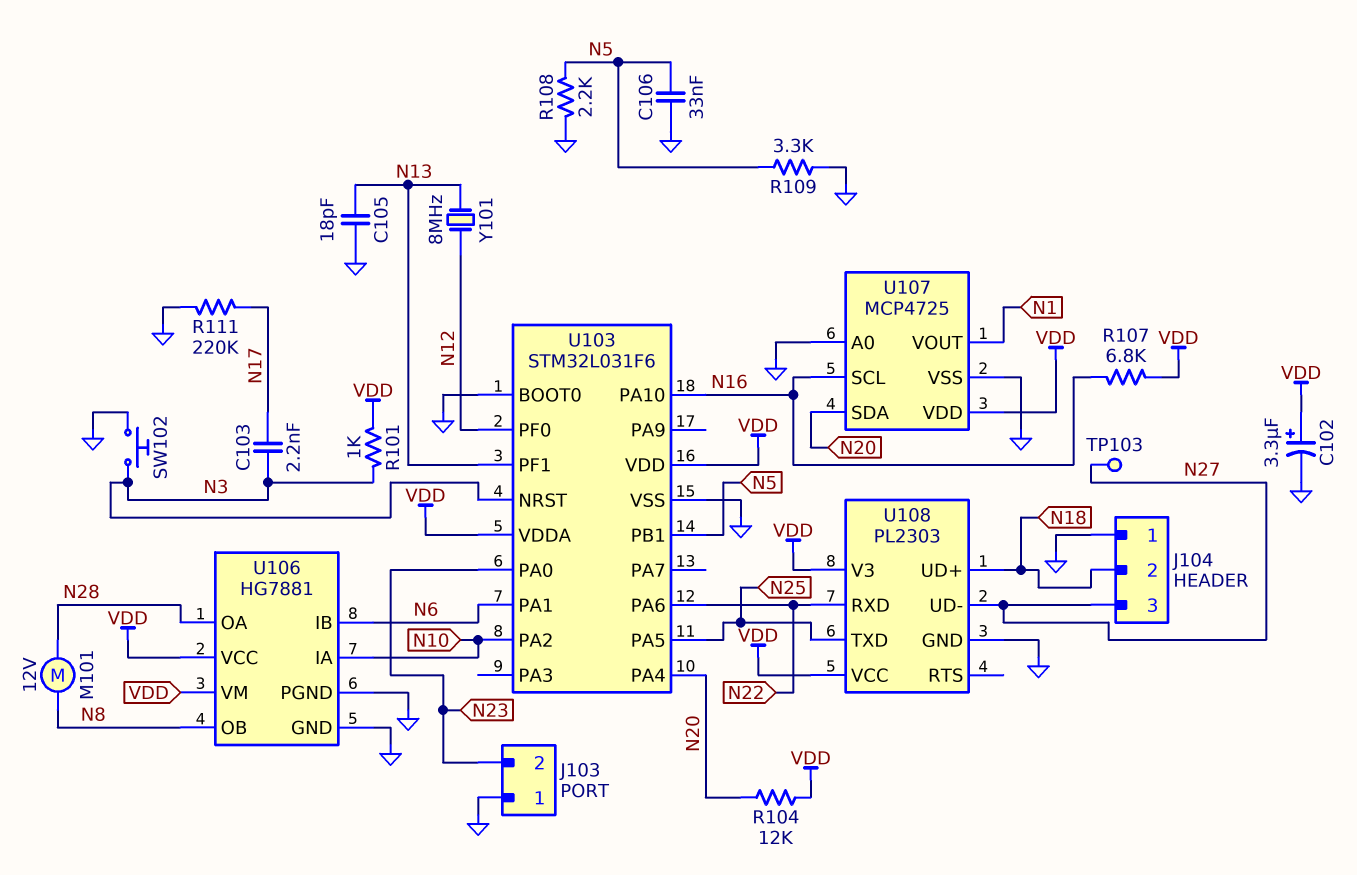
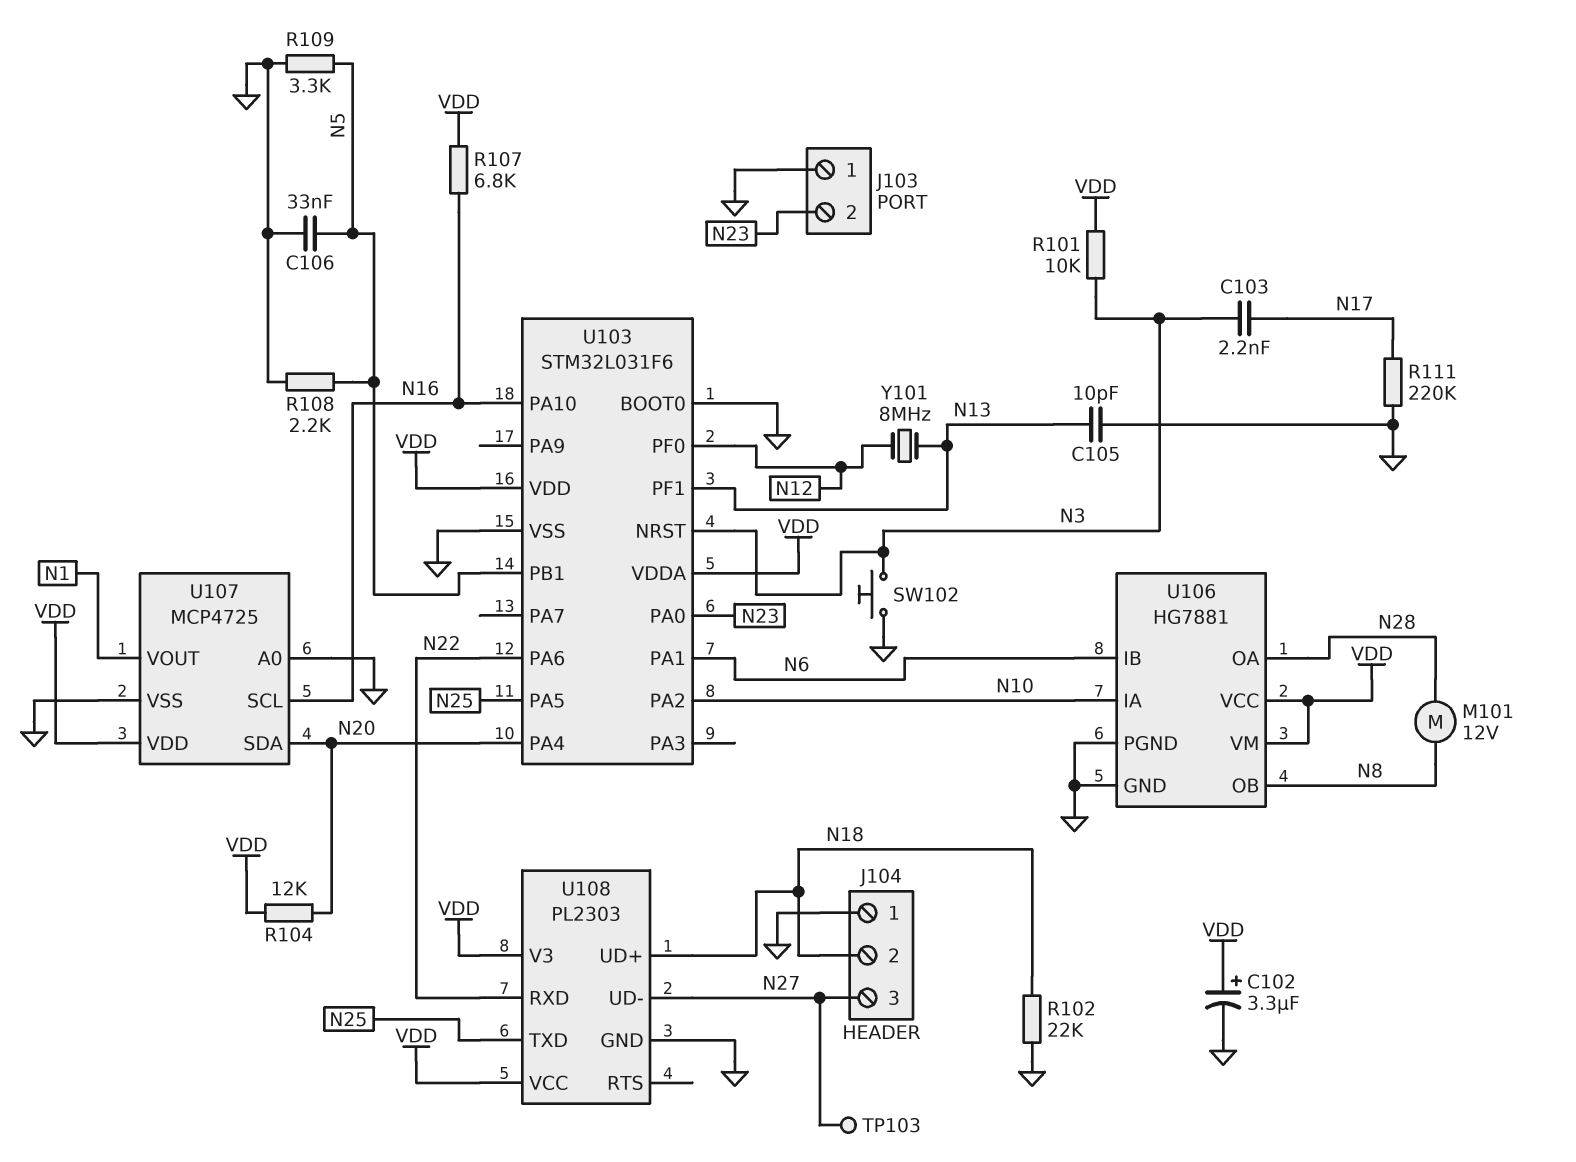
C105: 18pF (GND, N13) -> 10pF (GND, N13)
R101: 1k (N3, VDD) -> 10k (N3, VDD)
R102: none -> 22k (GND, N18)

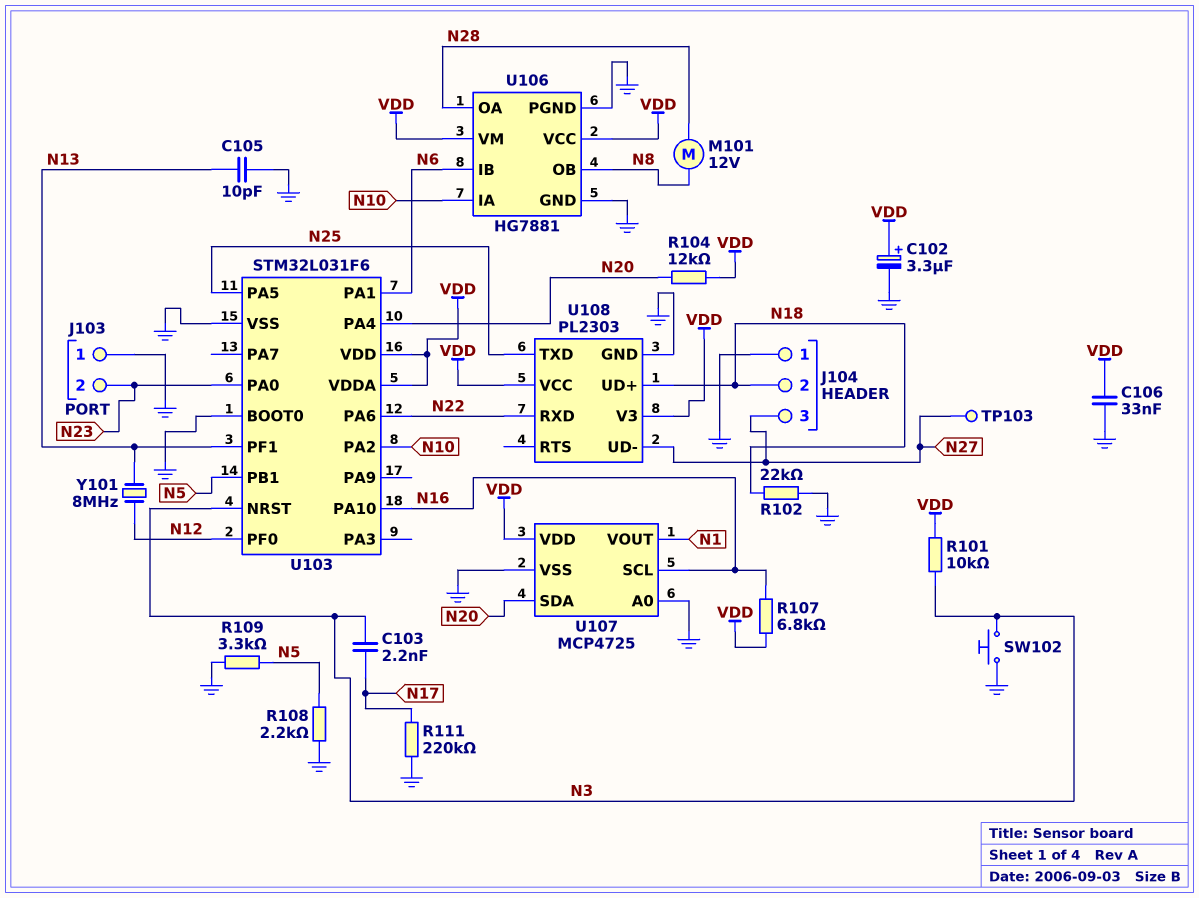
C106: 33nF (GND, N5) -> 33nF (GND, VDD)

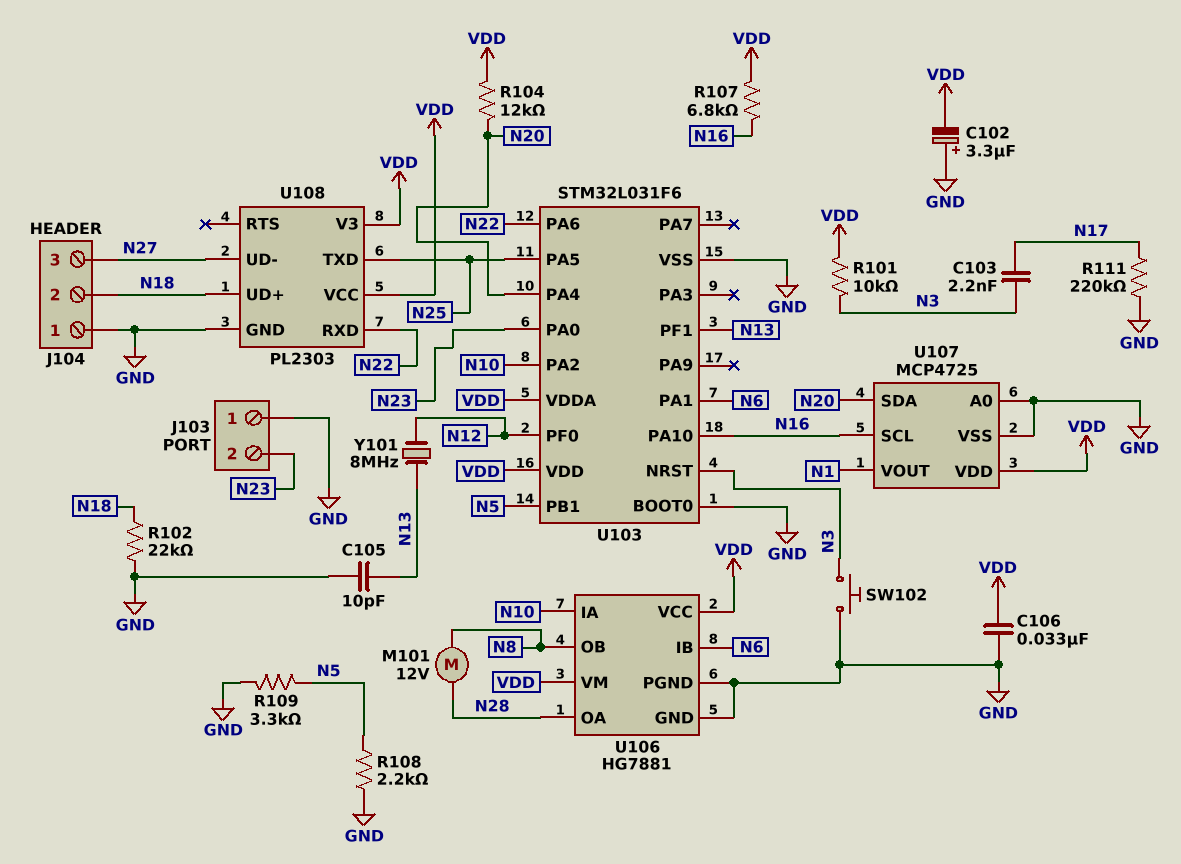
C102: 3.3uF (plus VDD, minus GND) -> 3.3uF (plus GND, minus VDD)
TP103: test point (N27) -> none

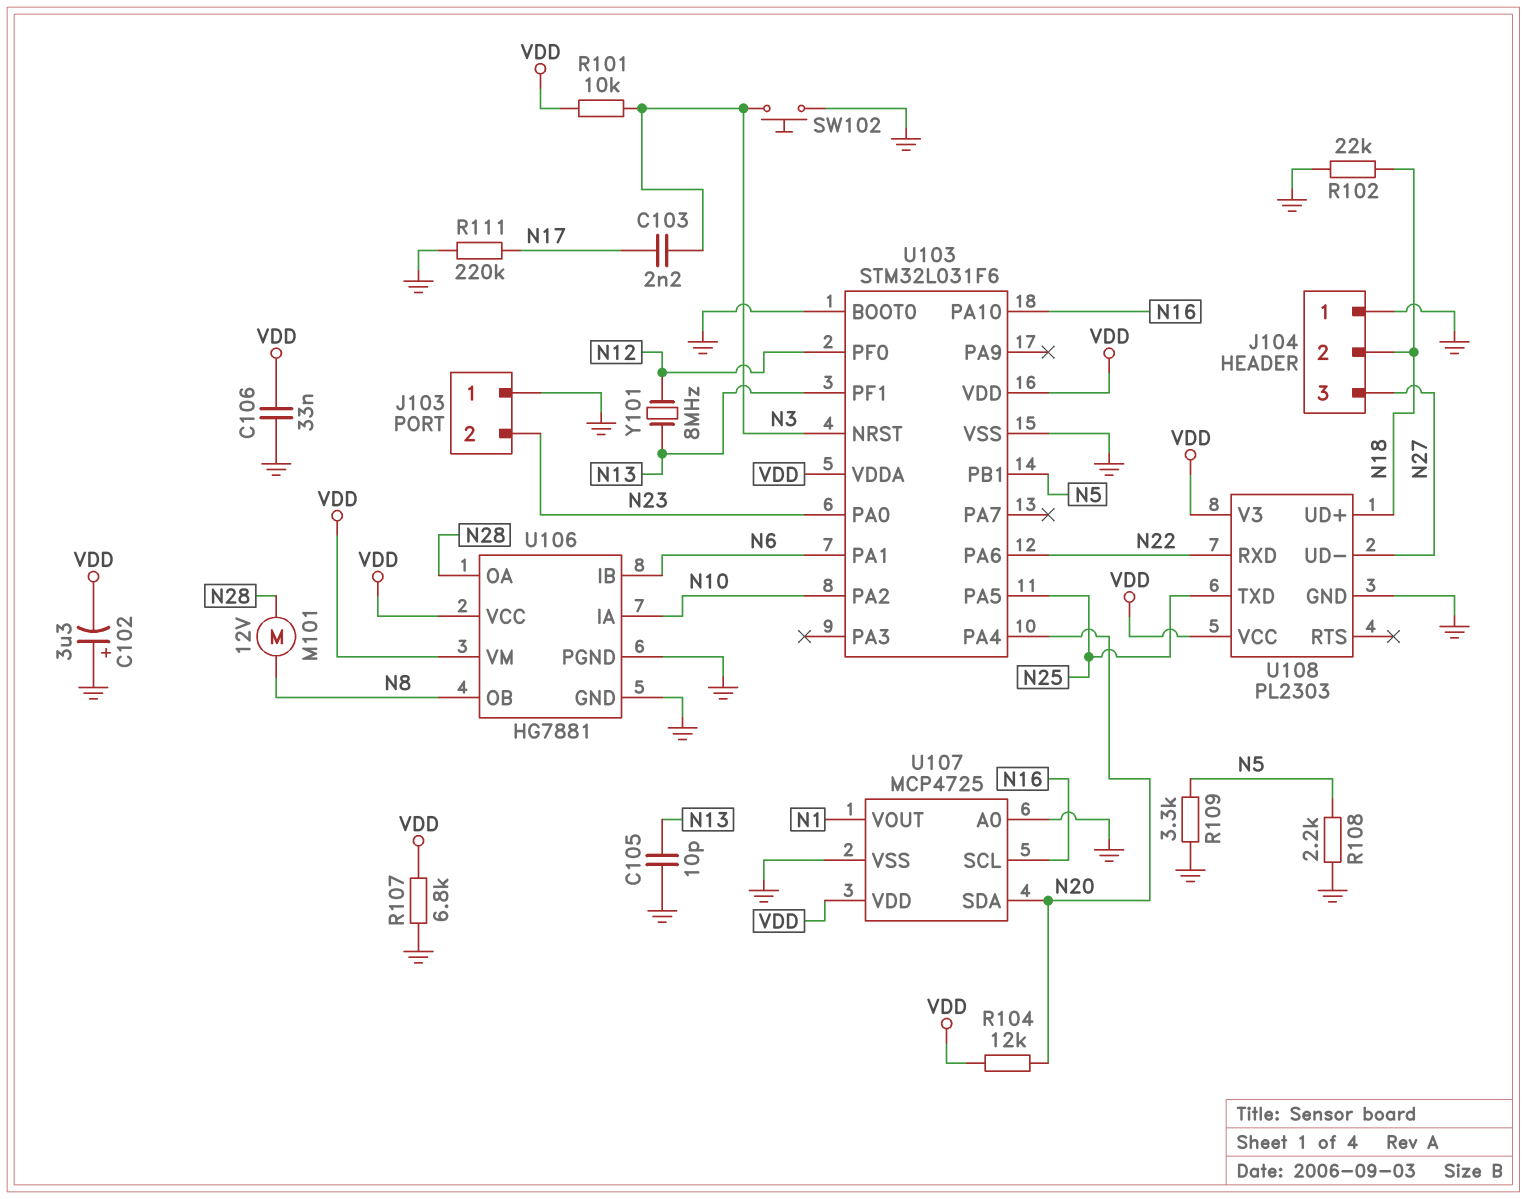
R107: 6.8k (N16, VDD) -> 6.8k (GND, VDD)

